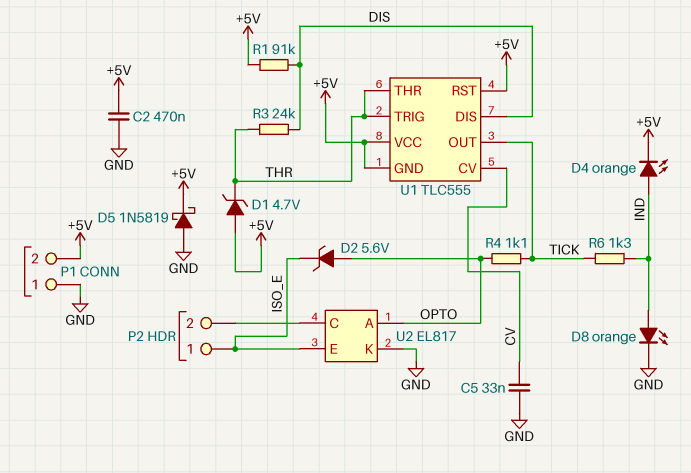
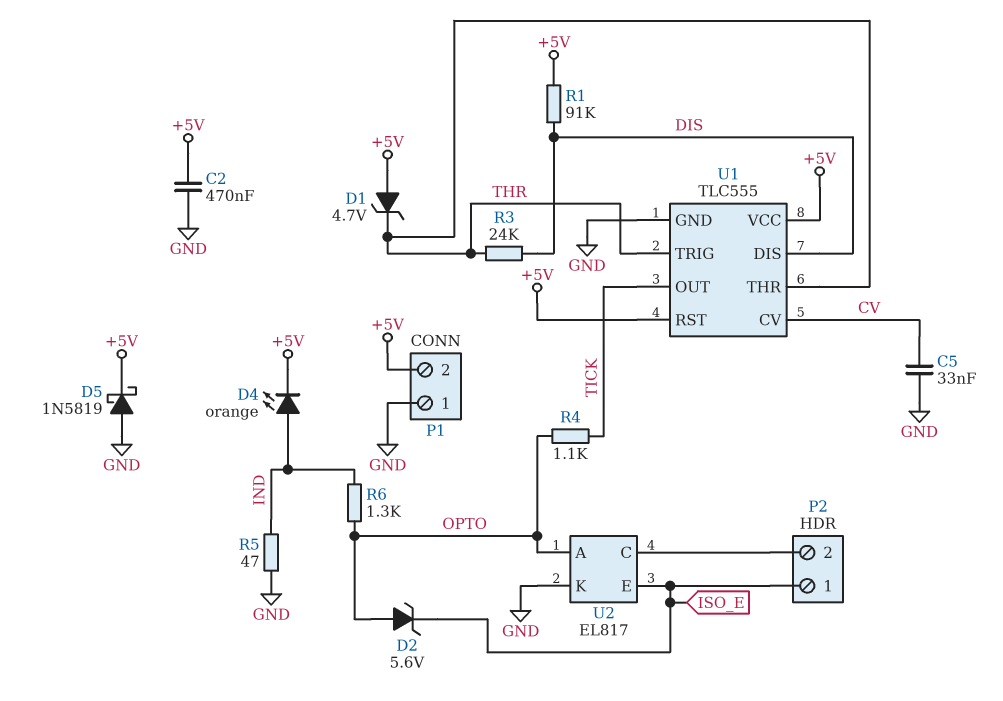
D8: LED orange (A IND, K GND) -> none
R5: none -> 47 (GND, IND)
R6: 1.3k (IND, TICK) -> 1.3k (IND, OPTO)
U1 pin GND: +5V -> GND

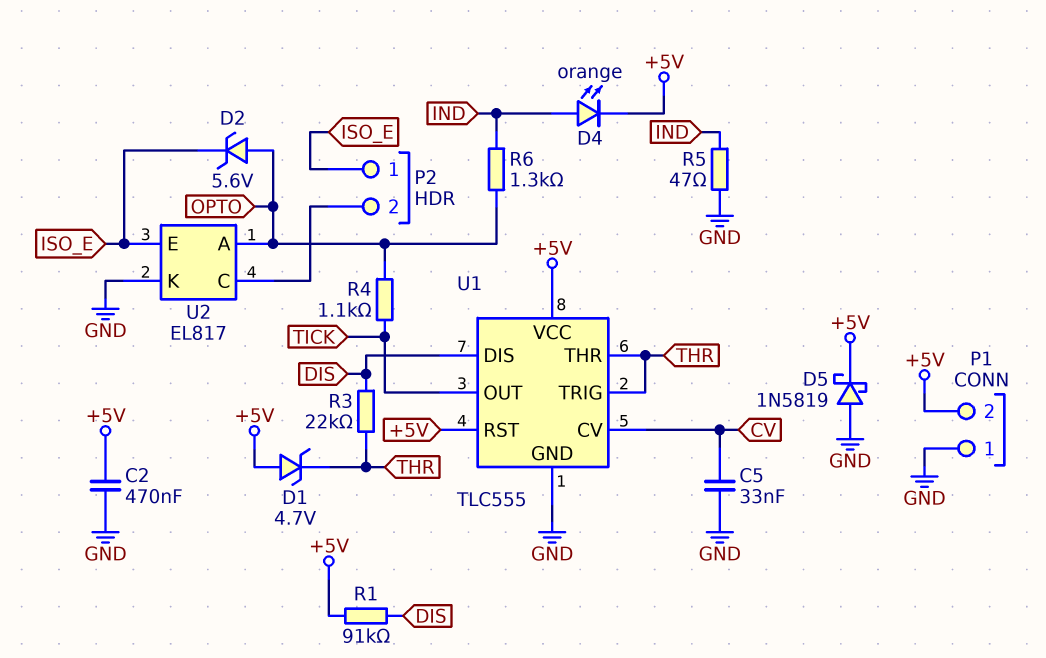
R3: 24k (DIS, THR) -> 22k (DIS, THR)

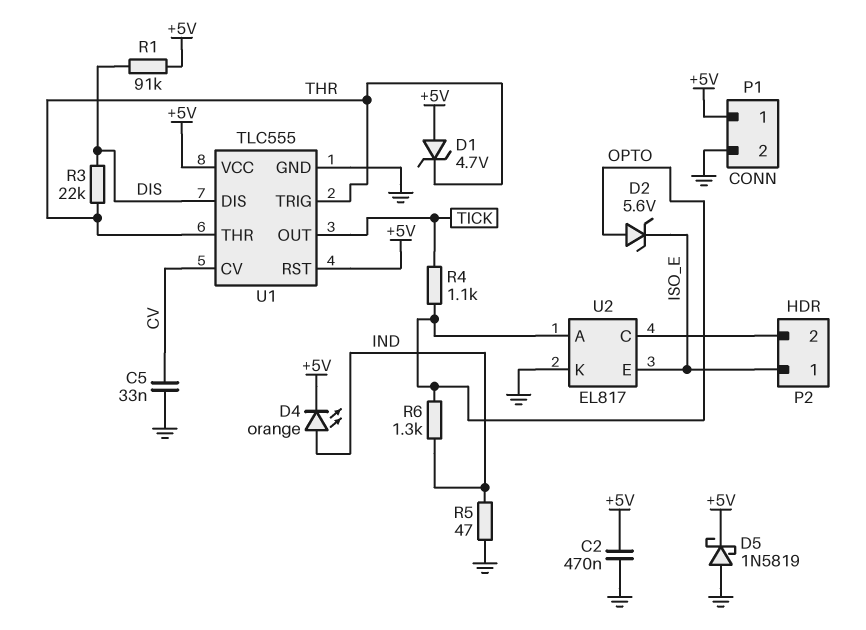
P1 pin 1: GND -> +5V
P1 pin 2: +5V -> GND

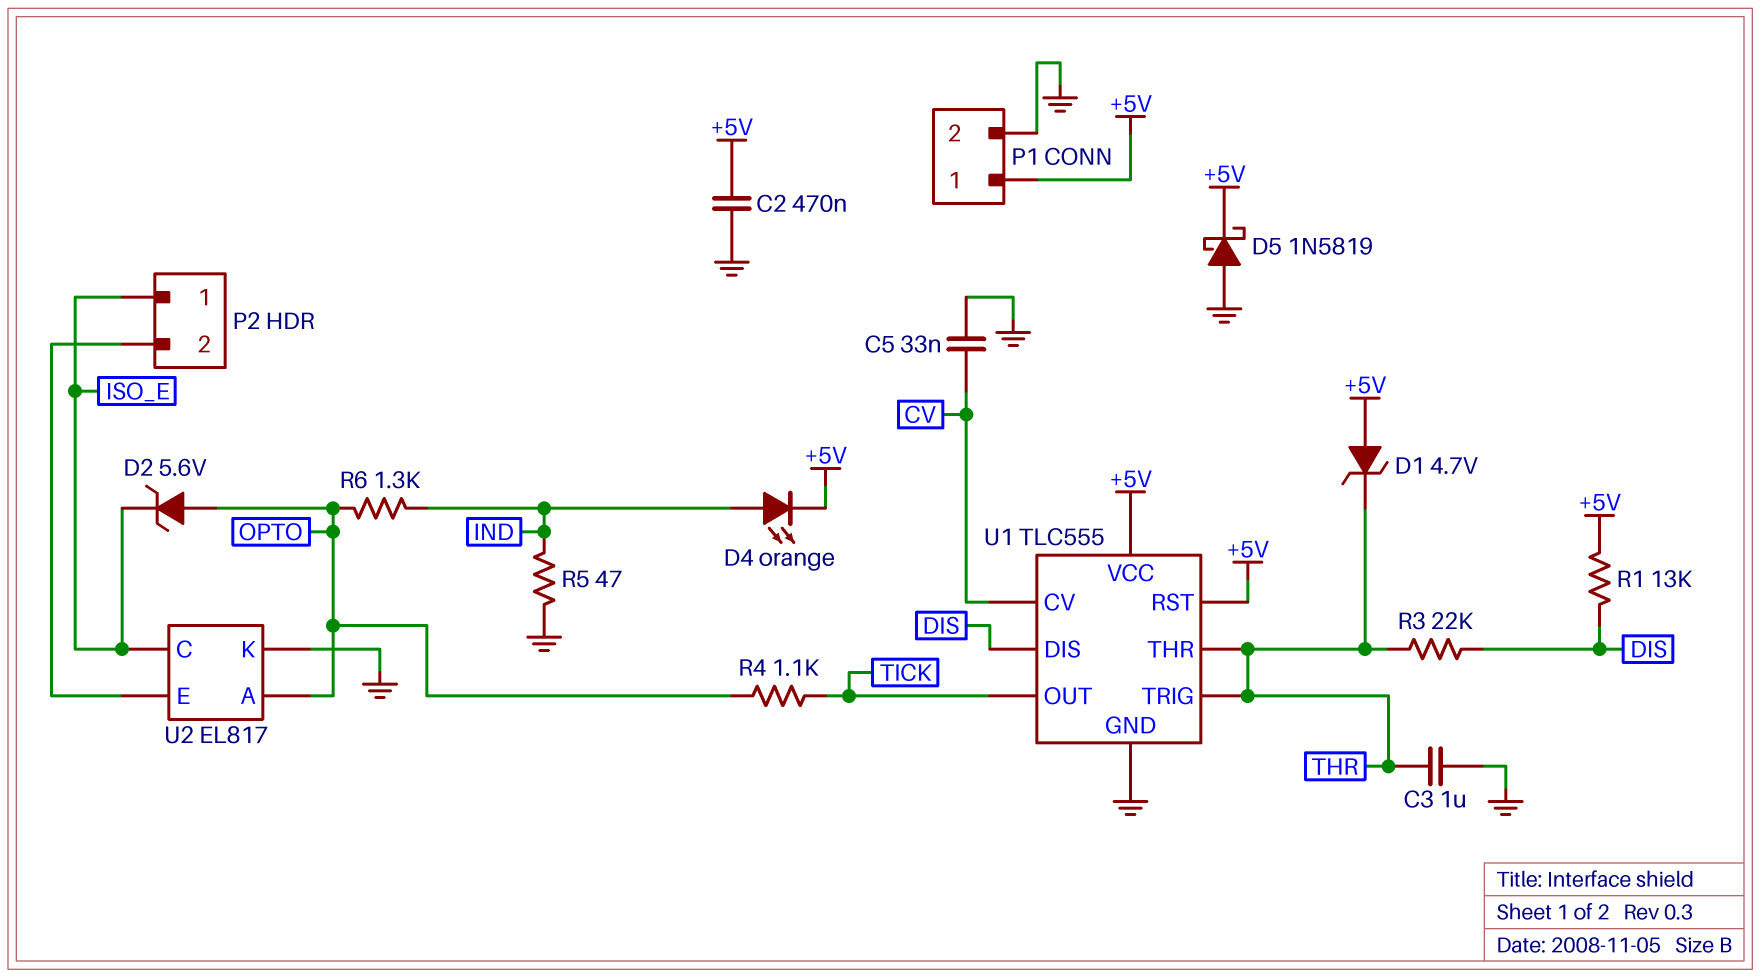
C3: none -> 1uF (GND, THR)
R1: 91k (+5V, DIS) -> 13k (+5V, DIS)
U2 pin C: P2/2 -> ISO_E
U2 pin E: ISO_E -> P2/2

